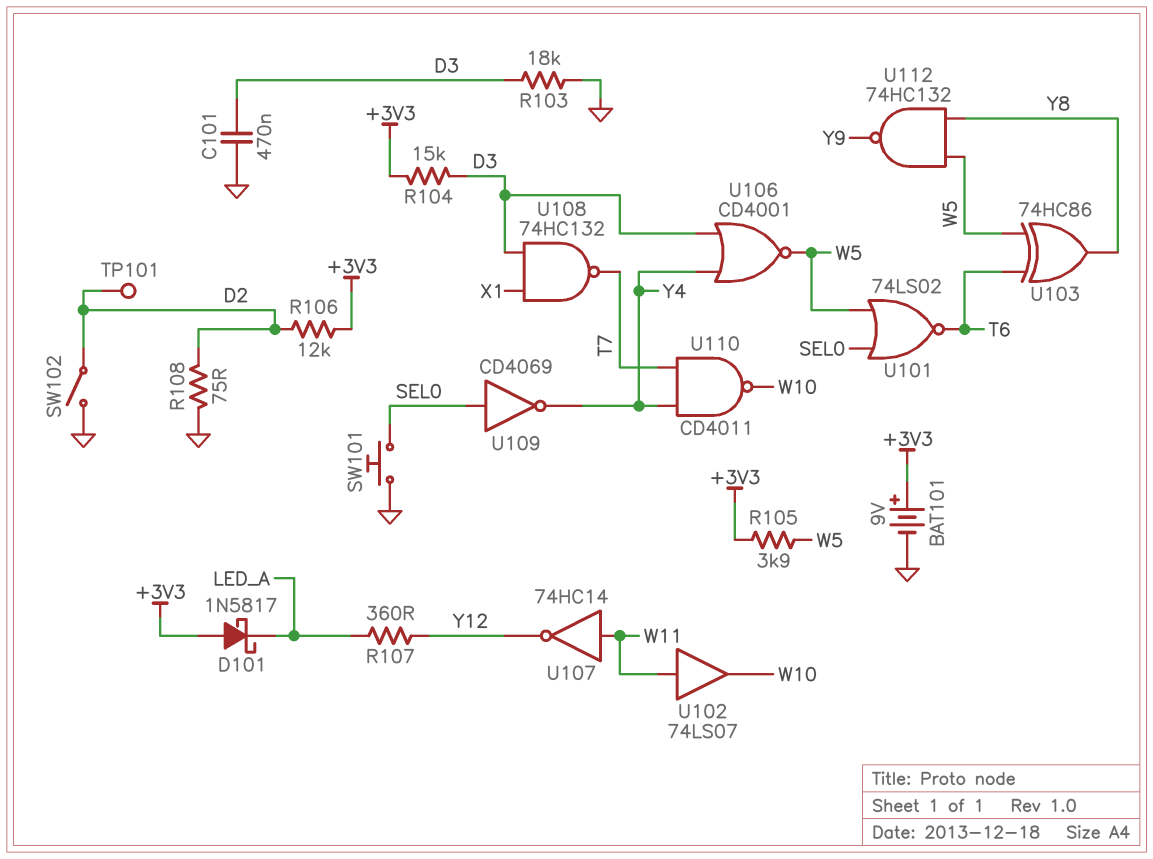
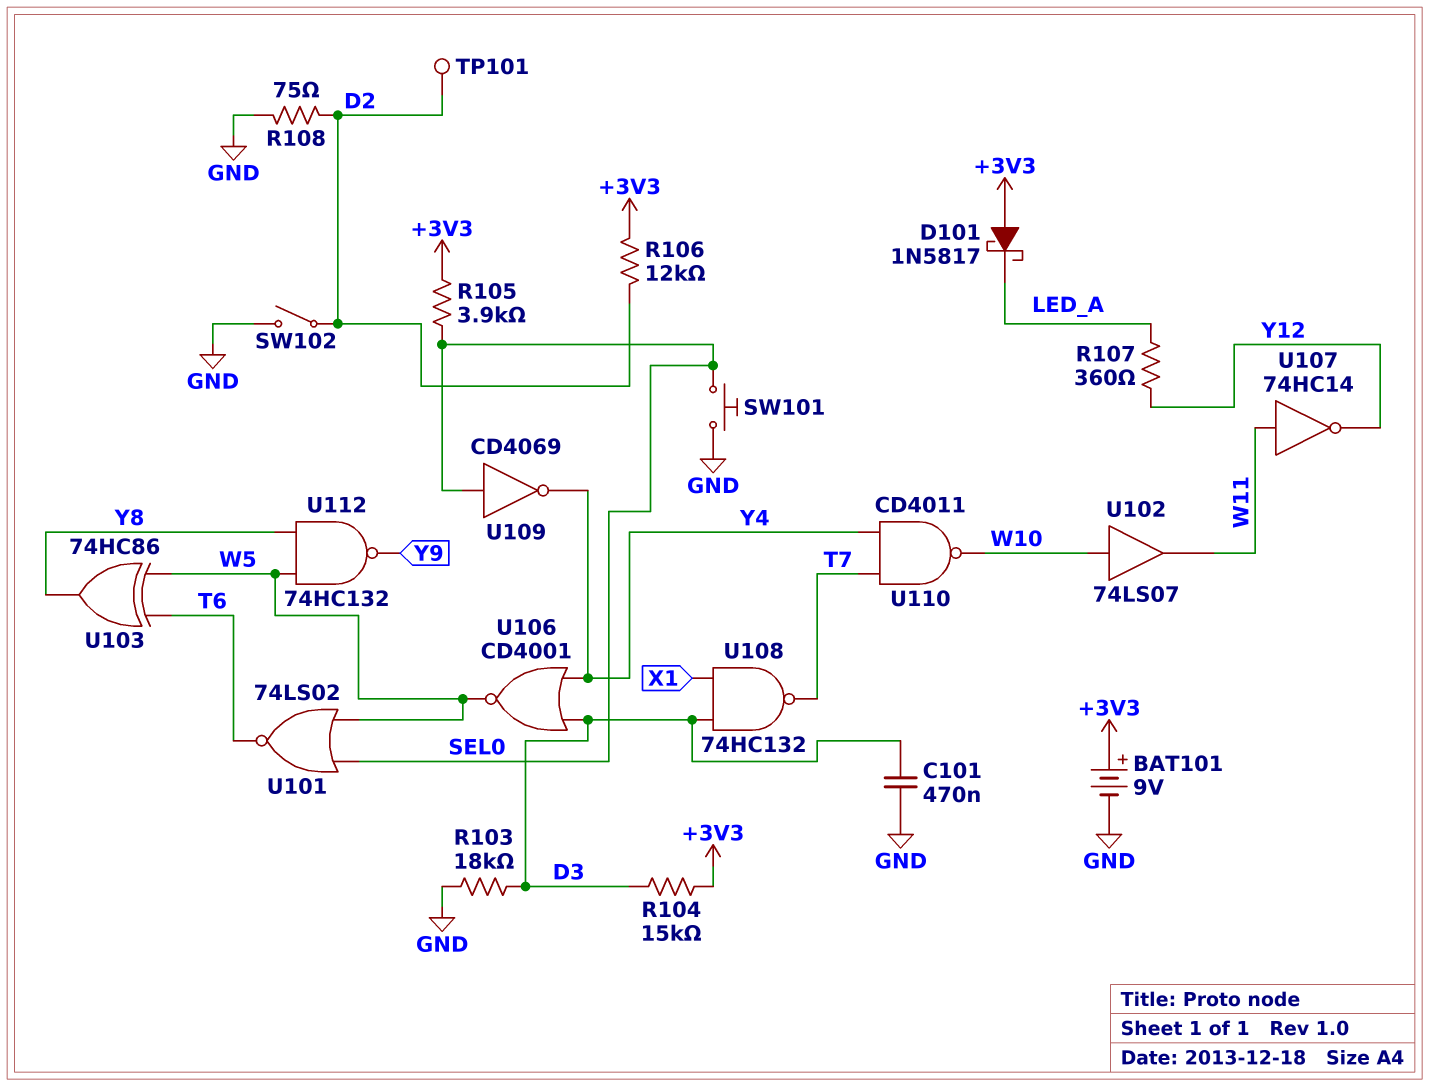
R105: 3.9k (+3V3, W5) -> 3.9k (+3V3, SEL0)
U102: buffer 74LS07 (in W11, out W10) -> buffer 74LS07 (in W10, out W11)

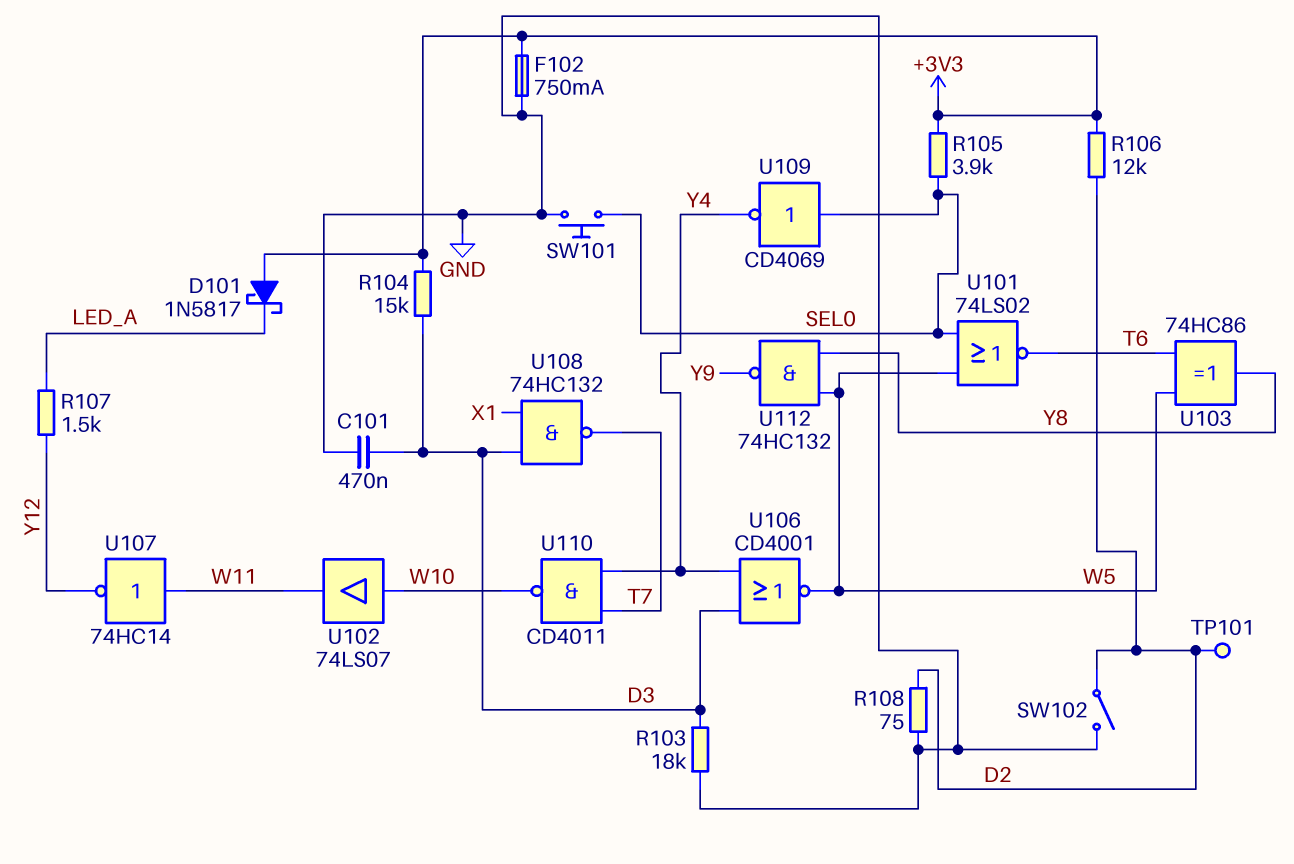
BAT101: 9V (plus +3V3, minus GND) -> none
F102: none -> 750mA (+3V3, GND)
R107: 360 (LED_A, Y12) -> 1.5k (LED_A, Y12)

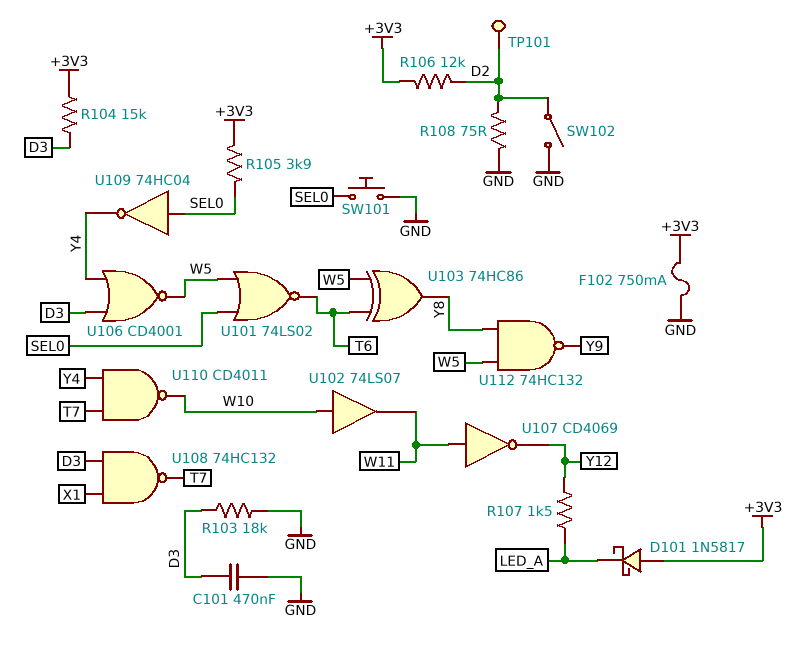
U107: NOT 74HC14 (in W11, out Y12) -> NOT CD4069 (in W11, out Y12)
U109: NOT CD4069 (in SEL0, out Y4) -> NOT 74HC04 (in SEL0, out Y4)

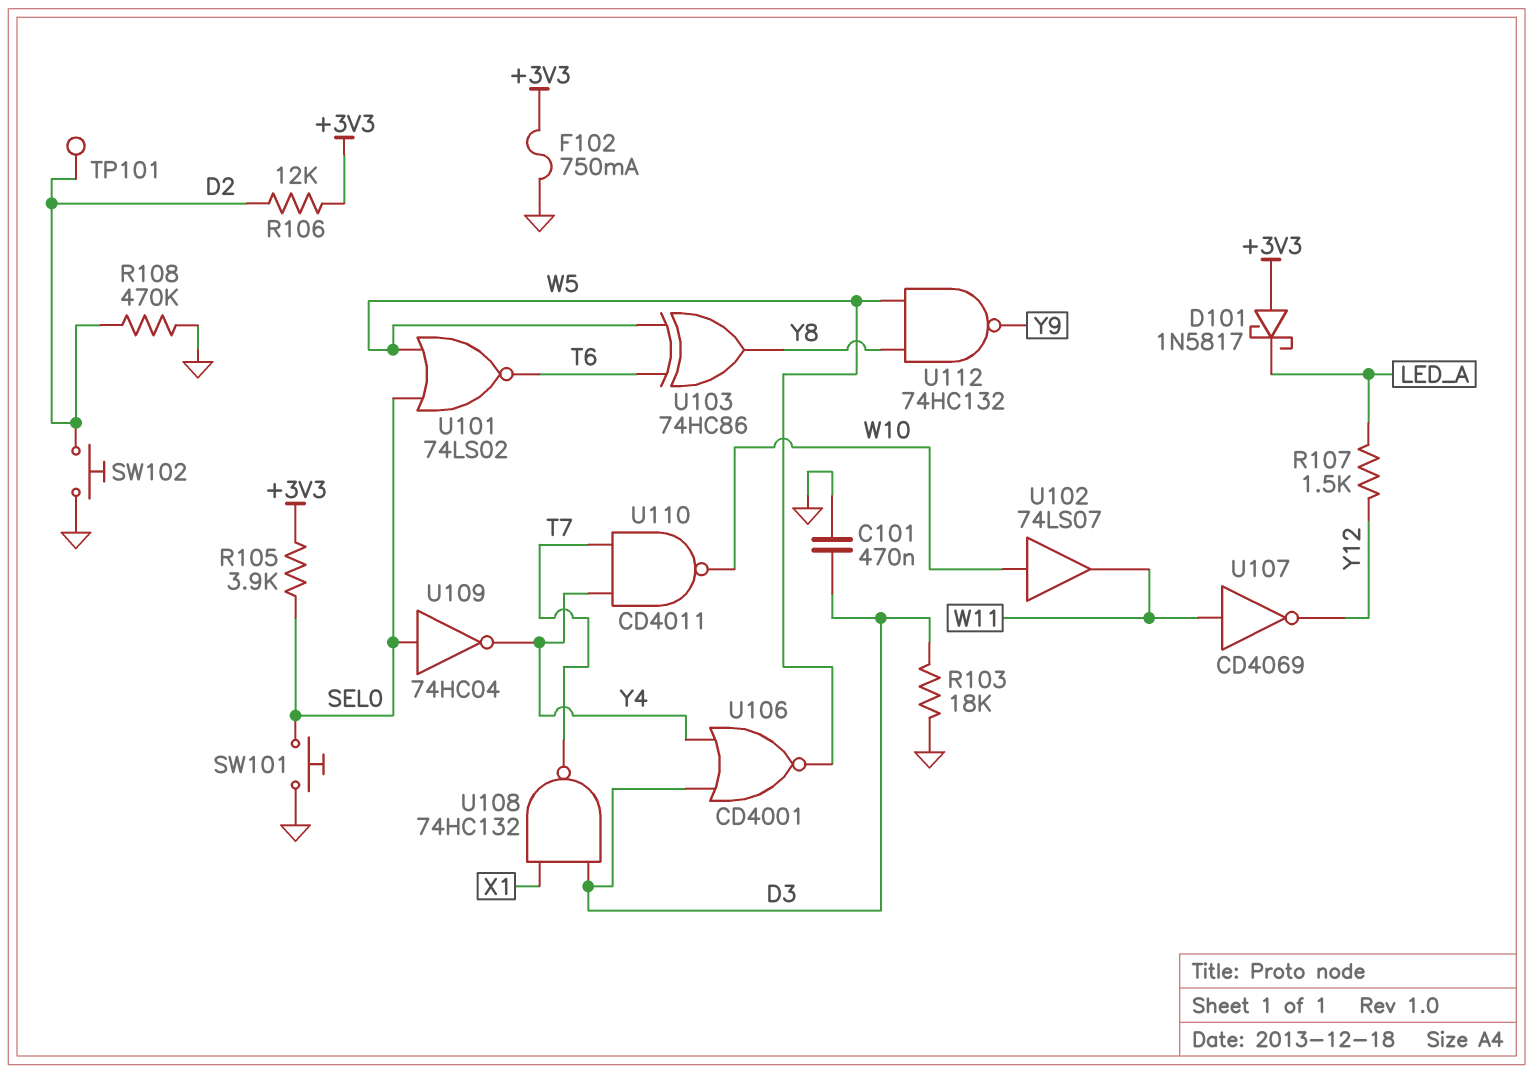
R104: 15k (+3V3, D3) -> none
R108: 75 (D2, GND) -> 470k (D2, GND)
SW102: switch (D2, GND) -> button (D2, GND)

